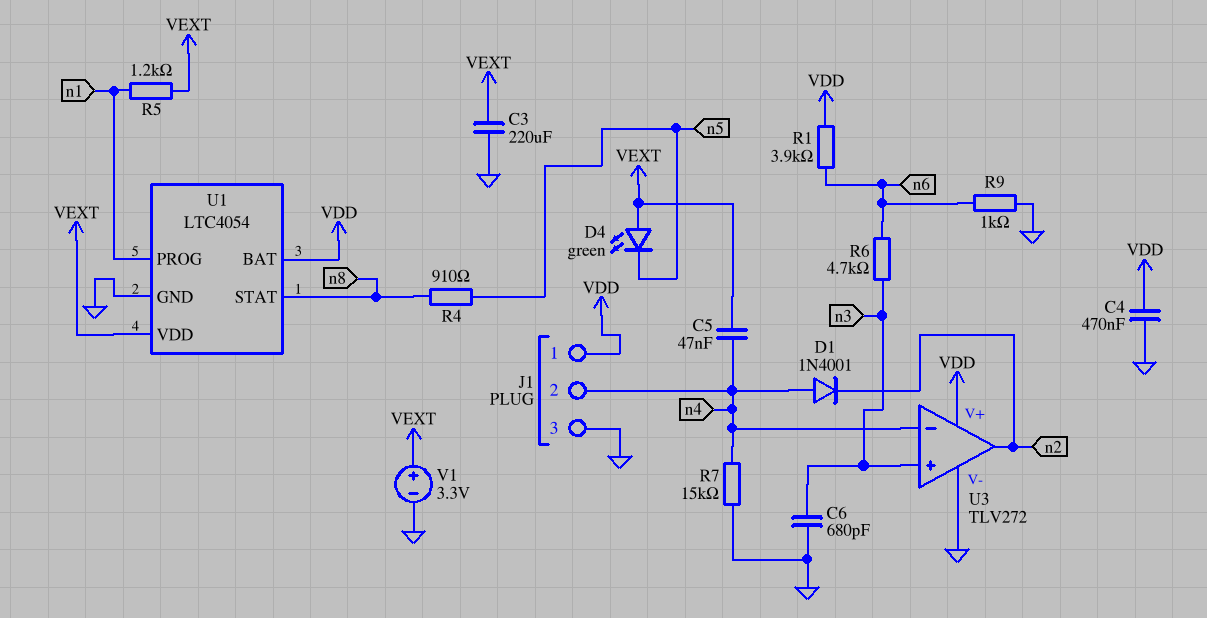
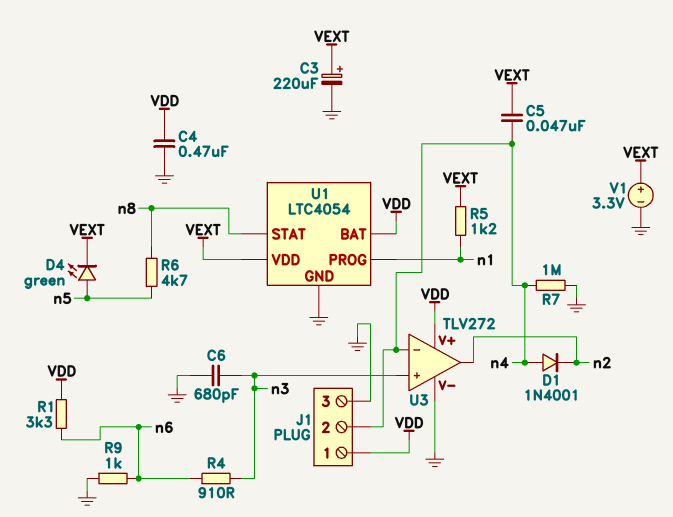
C3: 220uF (GND, VEXT) -> 220uF (plus VEXT, minus GND)
D4: LED green (A VEXT, K n5) -> LED green (A n5, K VEXT)
R1: 3.9k (VDD, n6) -> 3.3k (VDD, n6)
R4: 910 (n5, n8) -> 910 (n3, n6)
R6: 4.7k (n3, n6) -> 4.7k (n5, n8)
R7: 15k (GND, n4) -> 1M (GND, n4)

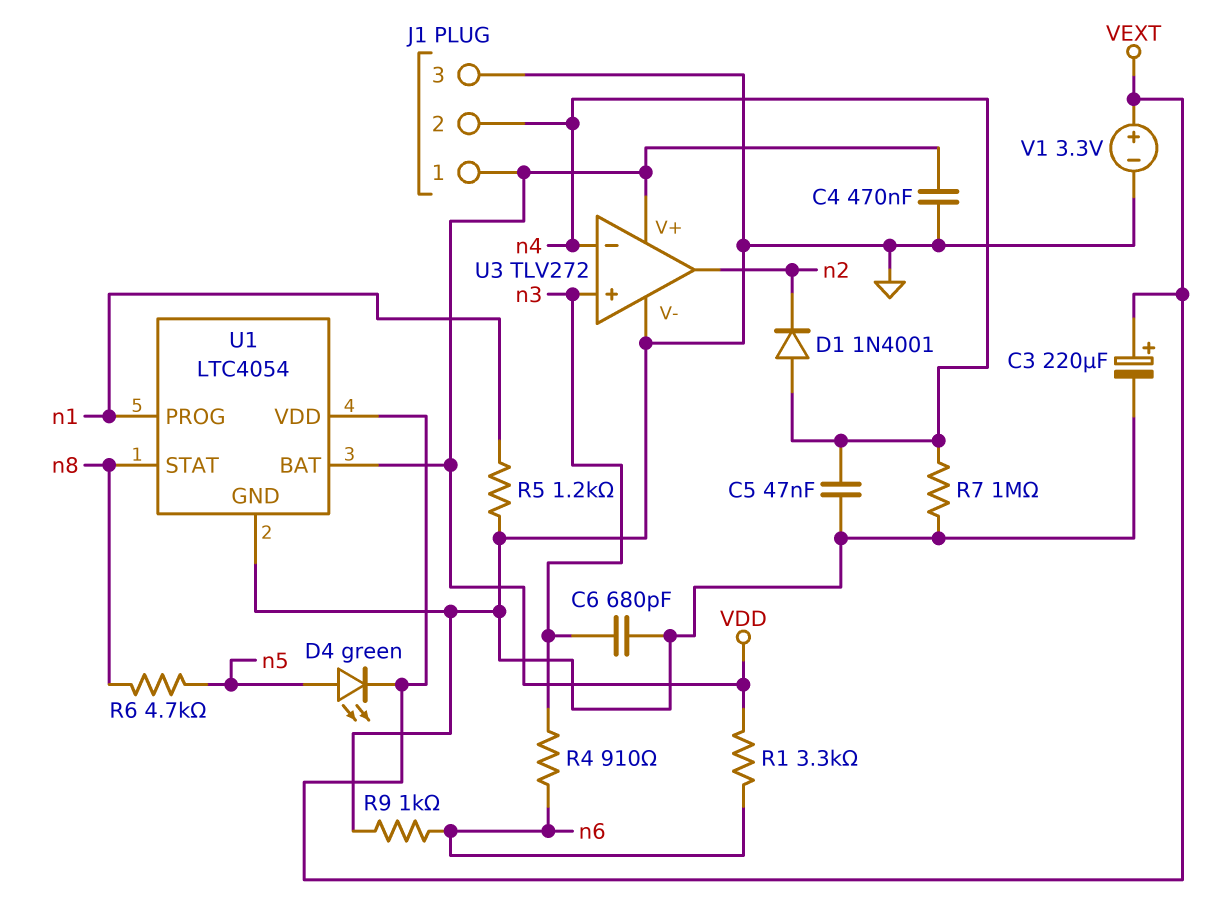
C5: 47nF (VEXT, n4) -> 47nF (GND, n4)
R5: 1.2k (VEXT, n1) -> 1.2k (GND, n1)

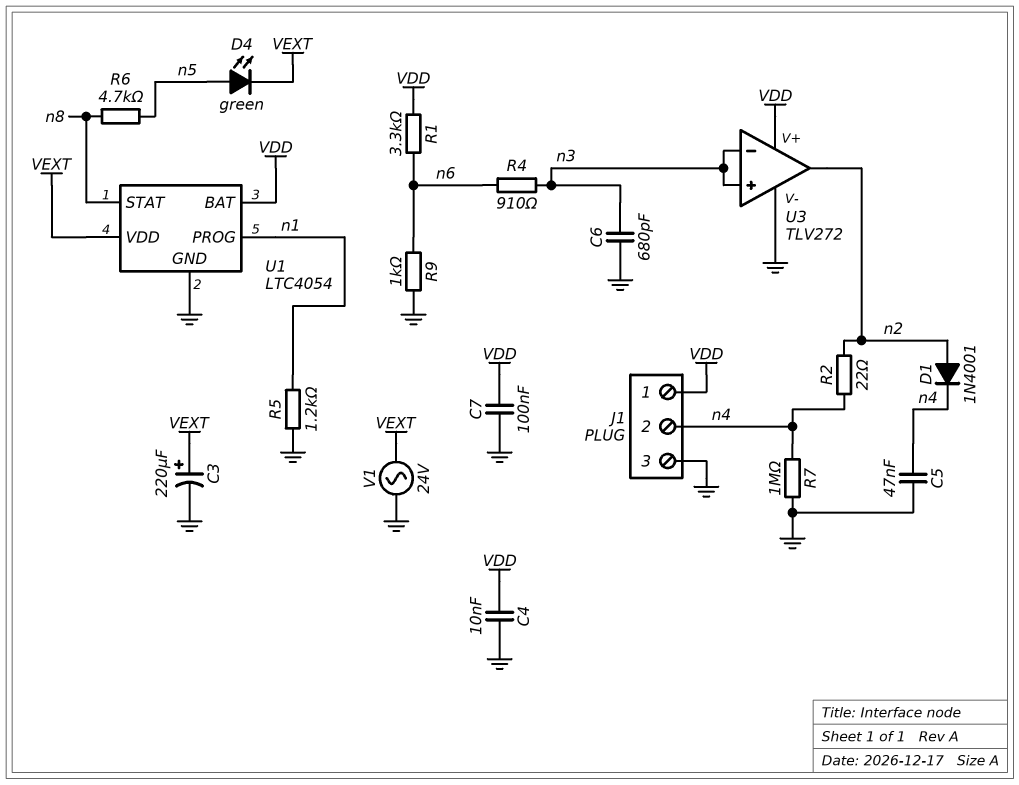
C4: 470nF (GND, VDD) -> 10nF (GND, VDD)
C7: none -> 100nF (GND, VDD)
D1: diode 1N4001 (A n4, K n2) -> diode 1N4001 (A n2, K n4)
R2: none -> 22 (n2, n4)
U3 pin in-: n4 -> n3
V1: 3.3V (plus VEXT, minus GND) -> AC 24V (GND, VEXT)

